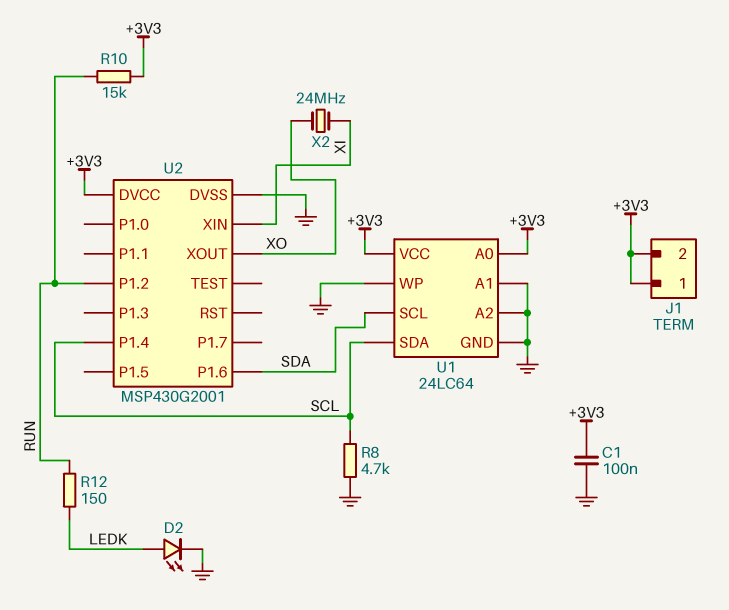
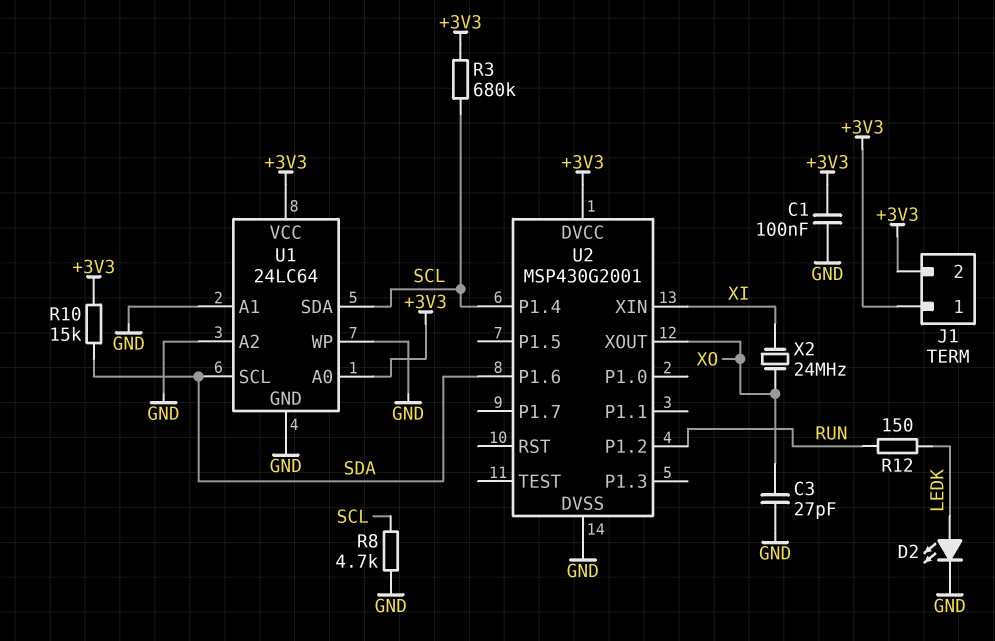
C3: none -> 27pF (GND, XO)
R3: none -> 680k (+3V3, SCL)
R10: 15k (+3V3, RUN) -> 15k (+3V3, SDA)

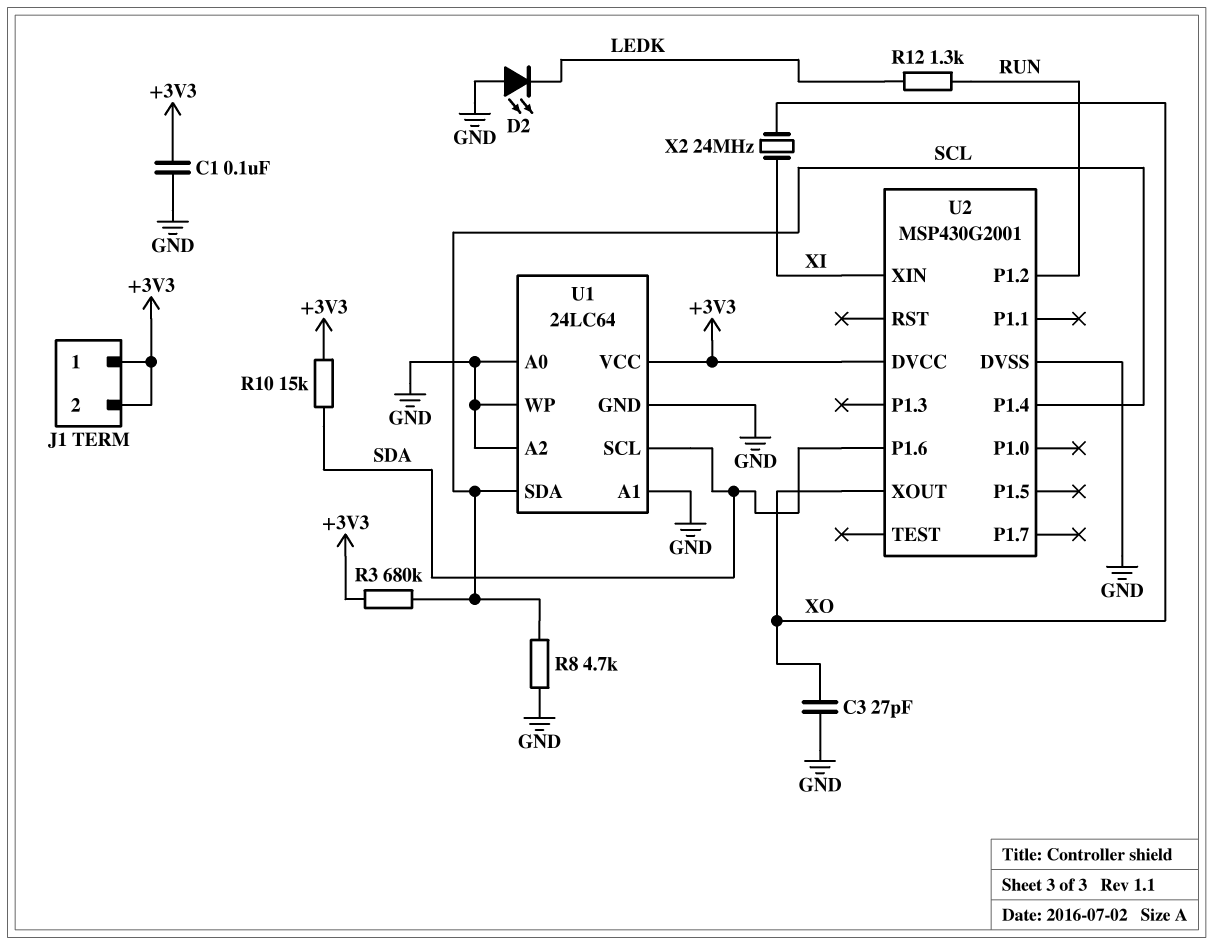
D2: LED (A LEDK, K GND) -> LED (A GND, K LEDK)
R12: 150 (LEDK, RUN) -> 1.3k (LEDK, RUN)
U1 pin A0: +3V3 -> GND

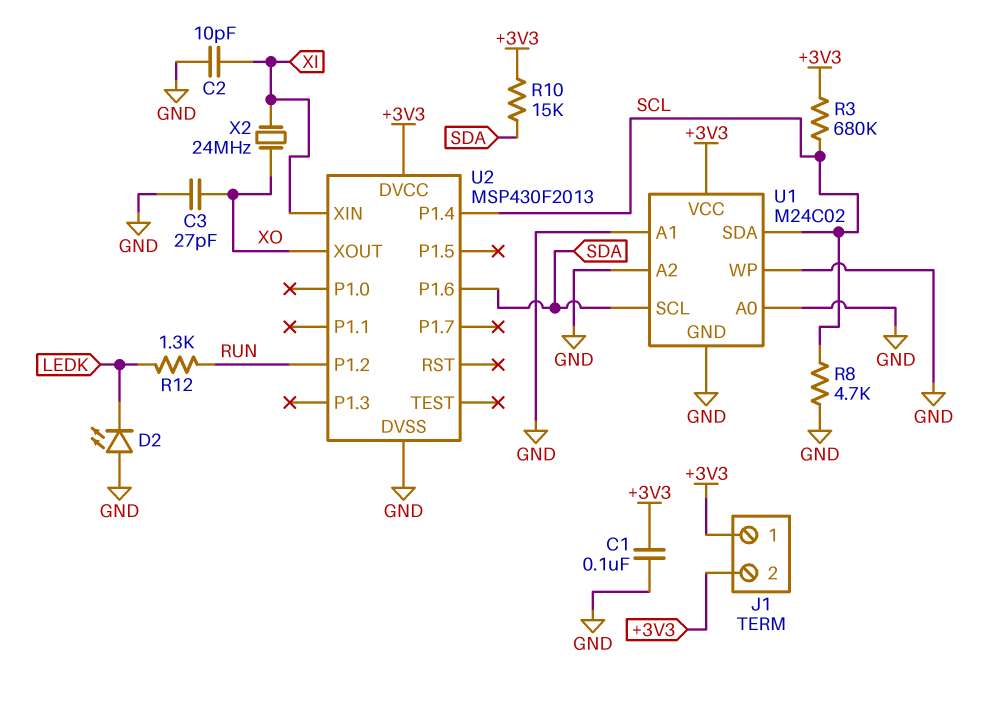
C2: none -> 10pF (GND, XI)
U1: 24LC64 -> M24C02
U2: MSP430G2001 -> MSP430F2013

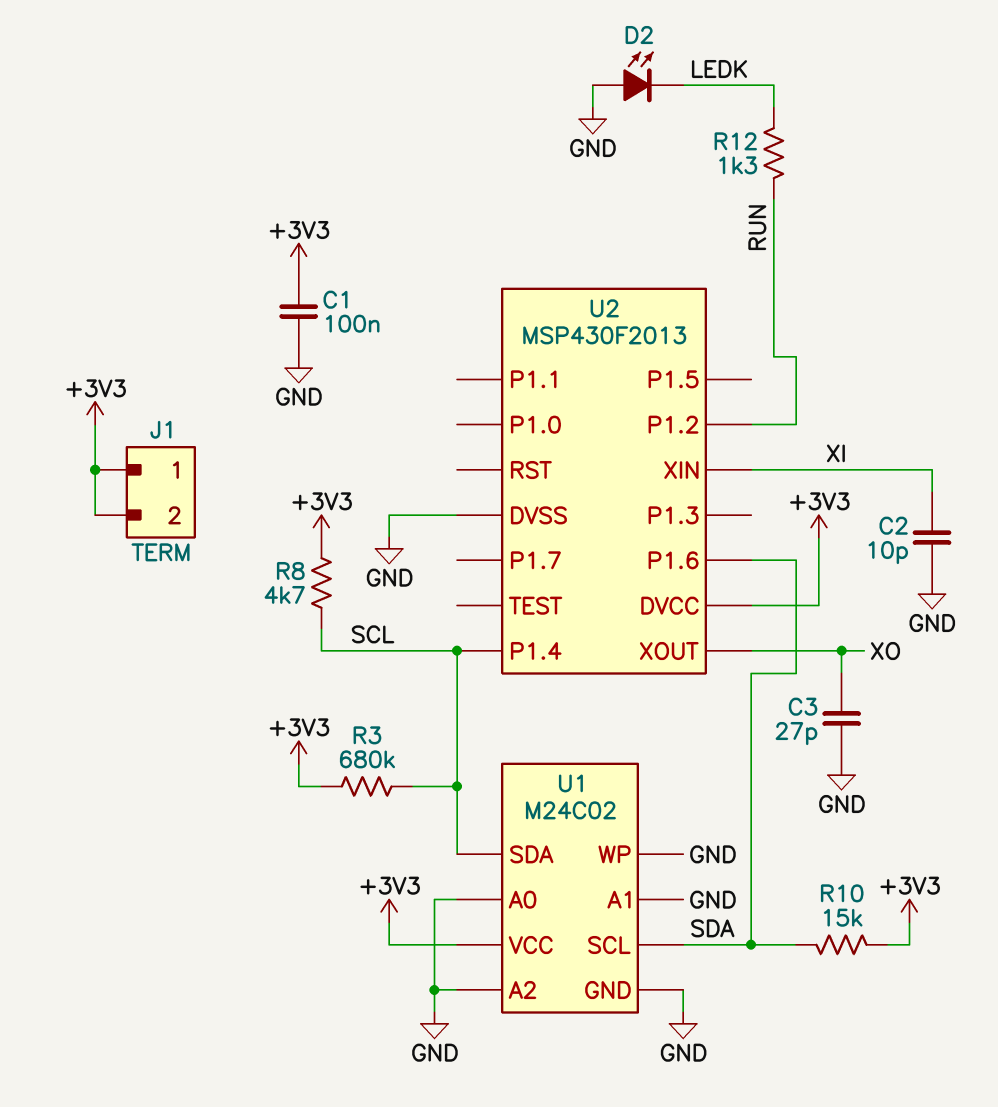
R8: 4.7k (GND, SCL) -> 4.7k (+3V3, SCL)
X2: 24MHz (XI, XO) -> none

